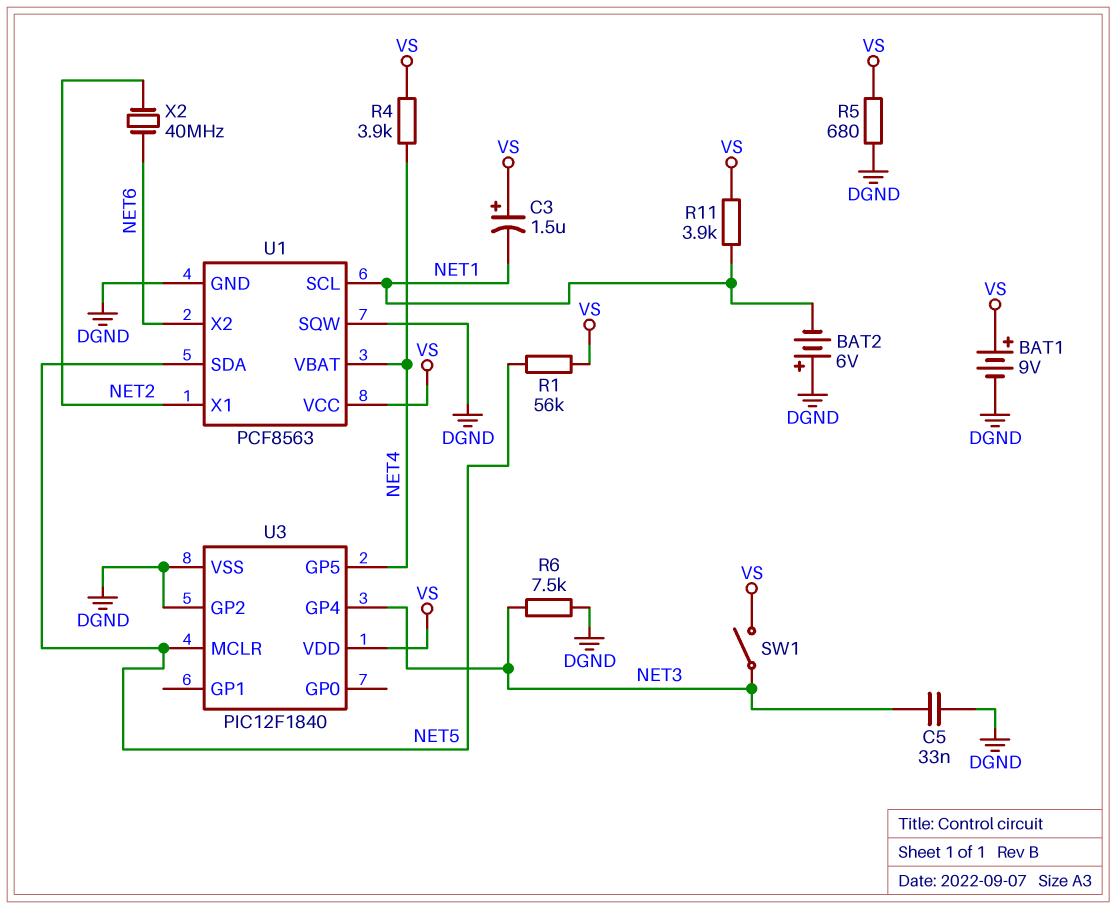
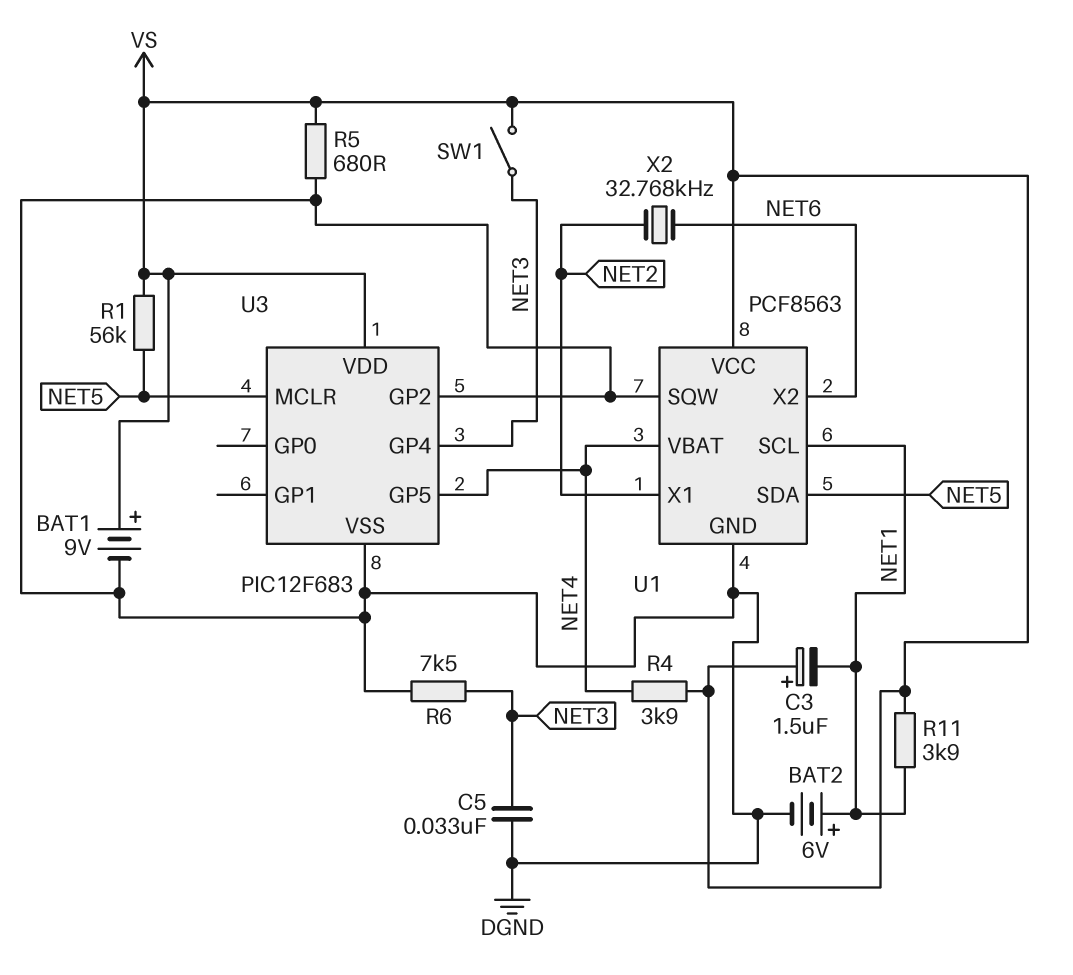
BAT2: 6V (plus DGND, minus NET1) -> 6V (plus NET1, minus DGND)
U3: PIC12F1840 -> PIC12F683
X2: 40MHz (NET2, NET6) -> 32.768kHz (NET2, NET6)

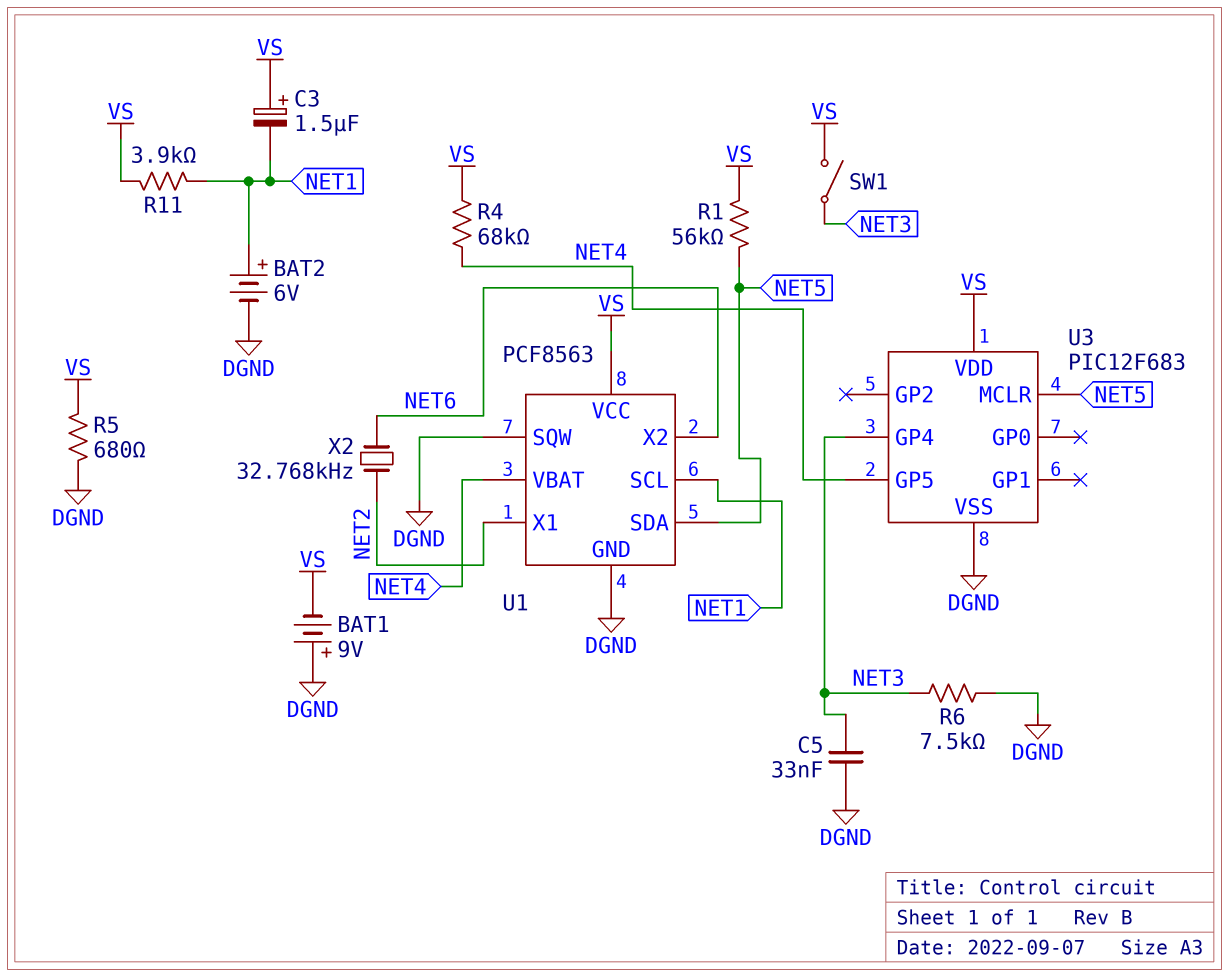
BAT1: 9V (plus VS, minus DGND) -> 9V (plus DGND, minus VS)
R4: 3.9k (NET4, VS) -> 68k (NET4, VS)
U3 pin GP2: DGND -> none

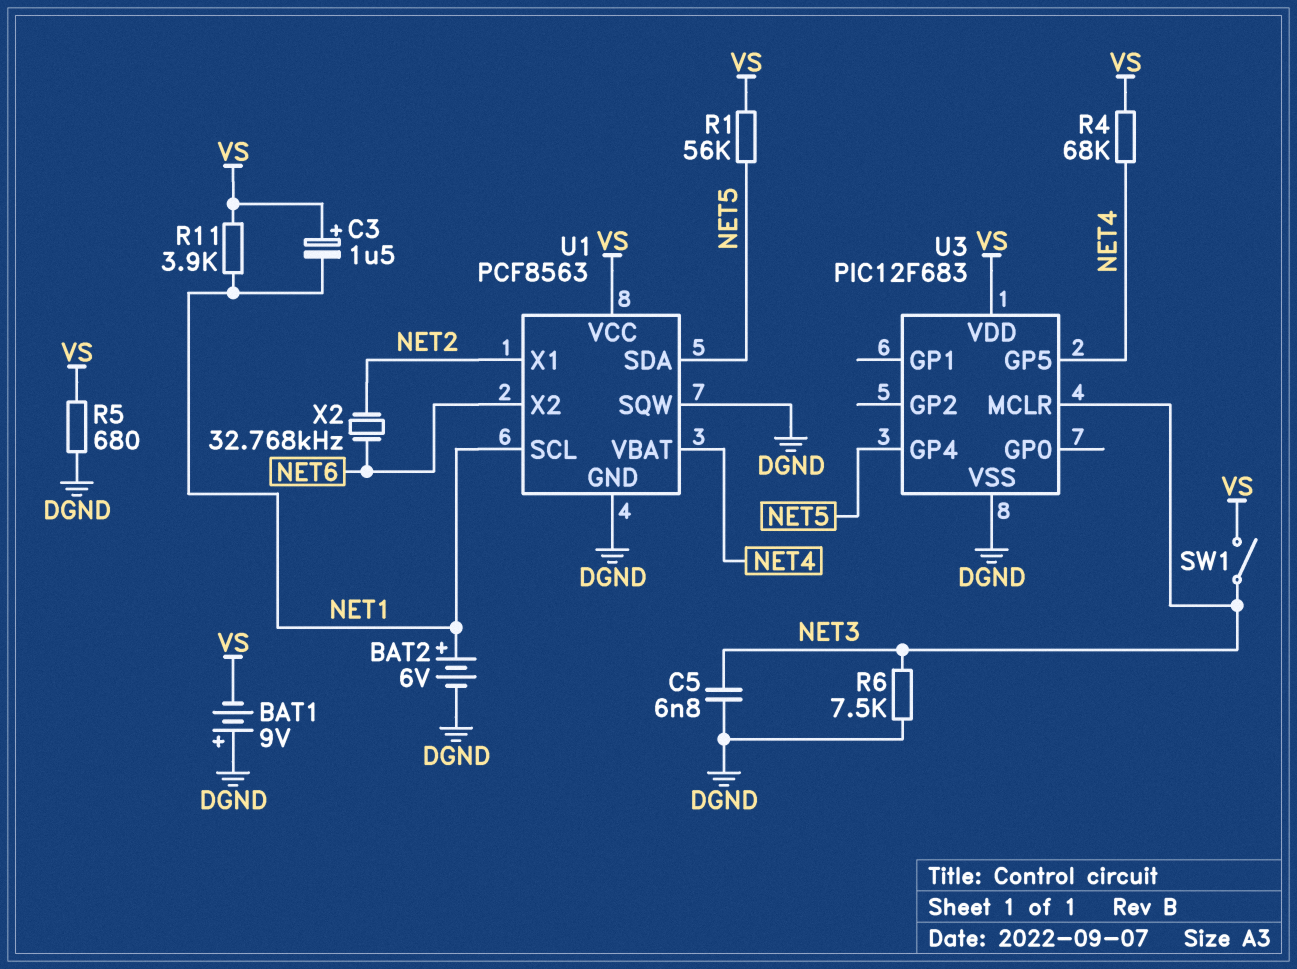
C5: 33nF (DGND, NET3) -> 6.8nF (DGND, NET3)
U3 pin GP4: NET3 -> NET5
U3 pin MCLR: NET5 -> NET3

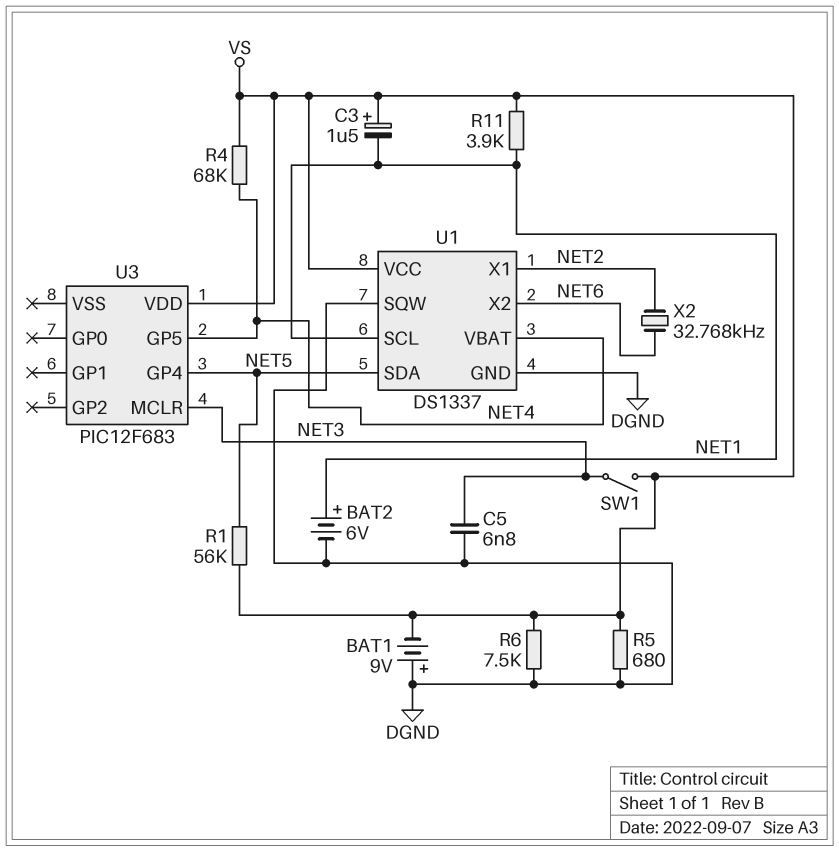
R6: 7.5k (DGND, NET3) -> 7.5k (DGND, VS)
U1: PCF8563 -> DS1337
U3 pin VSS: DGND -> none

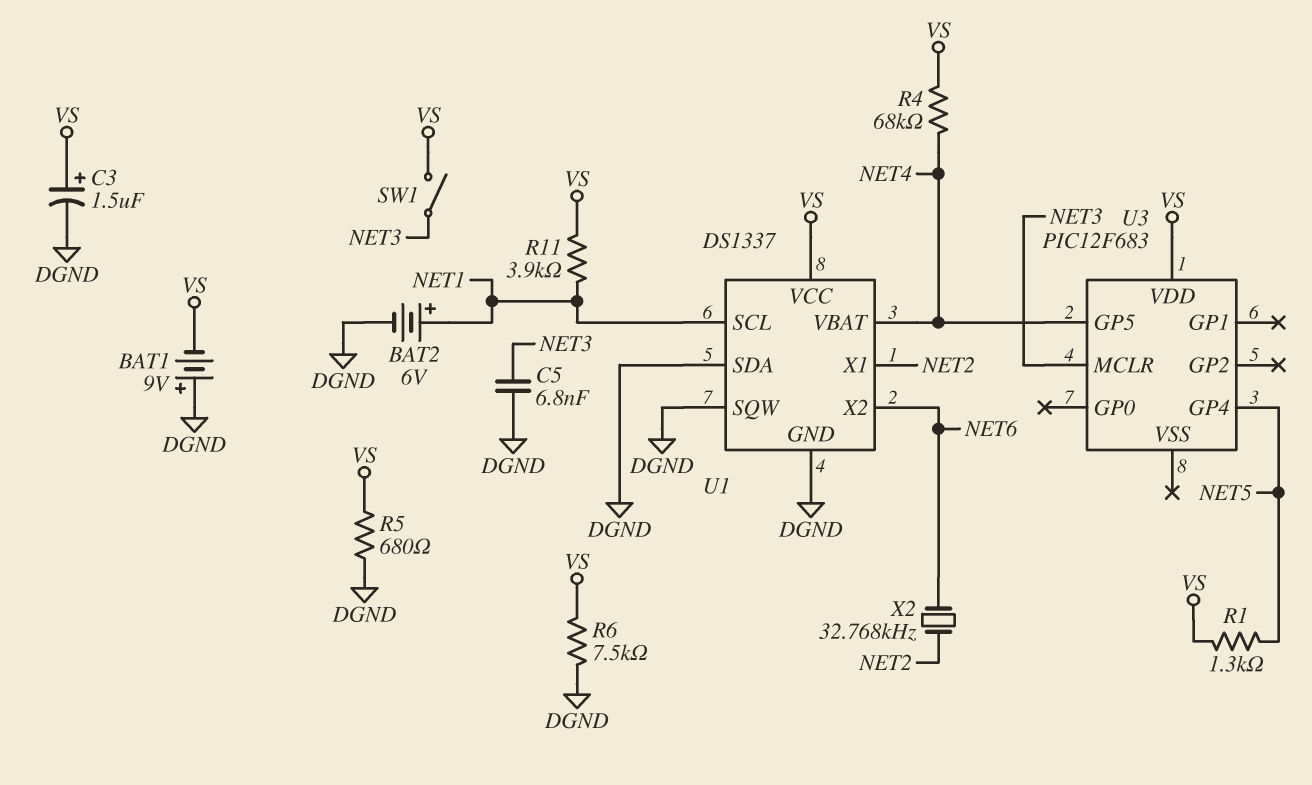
C3: 1.5uF (plus VS, minus NET1) -> 1.5uF (plus VS, minus DGND)
R1: 56k (NET5, VS) -> 1.3k (NET5, VS)
U1 pin SDA: NET5 -> DGND

